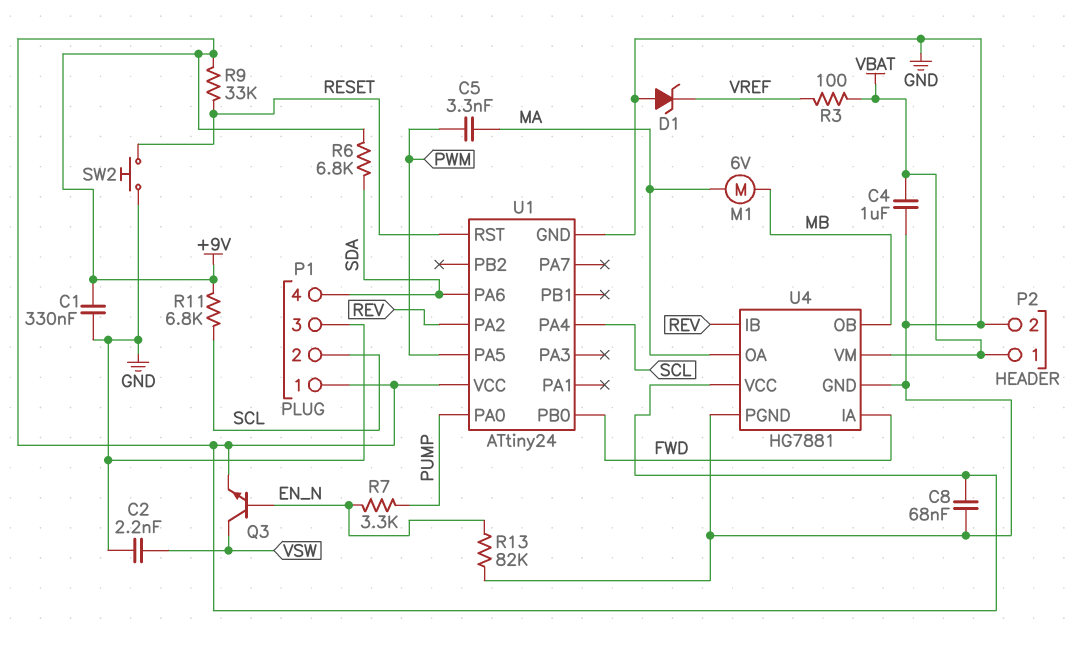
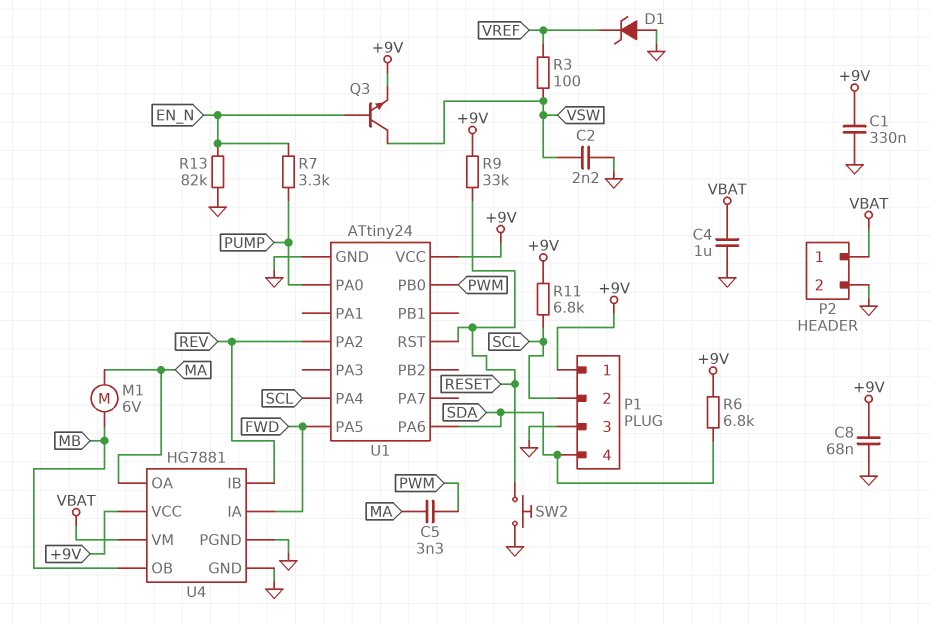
R3: 100 (VBAT, VREF) -> 100 (VREF, VSW)
U1 pin PA5: PWM -> FWD
U1 pin PB0: FWD -> PWM

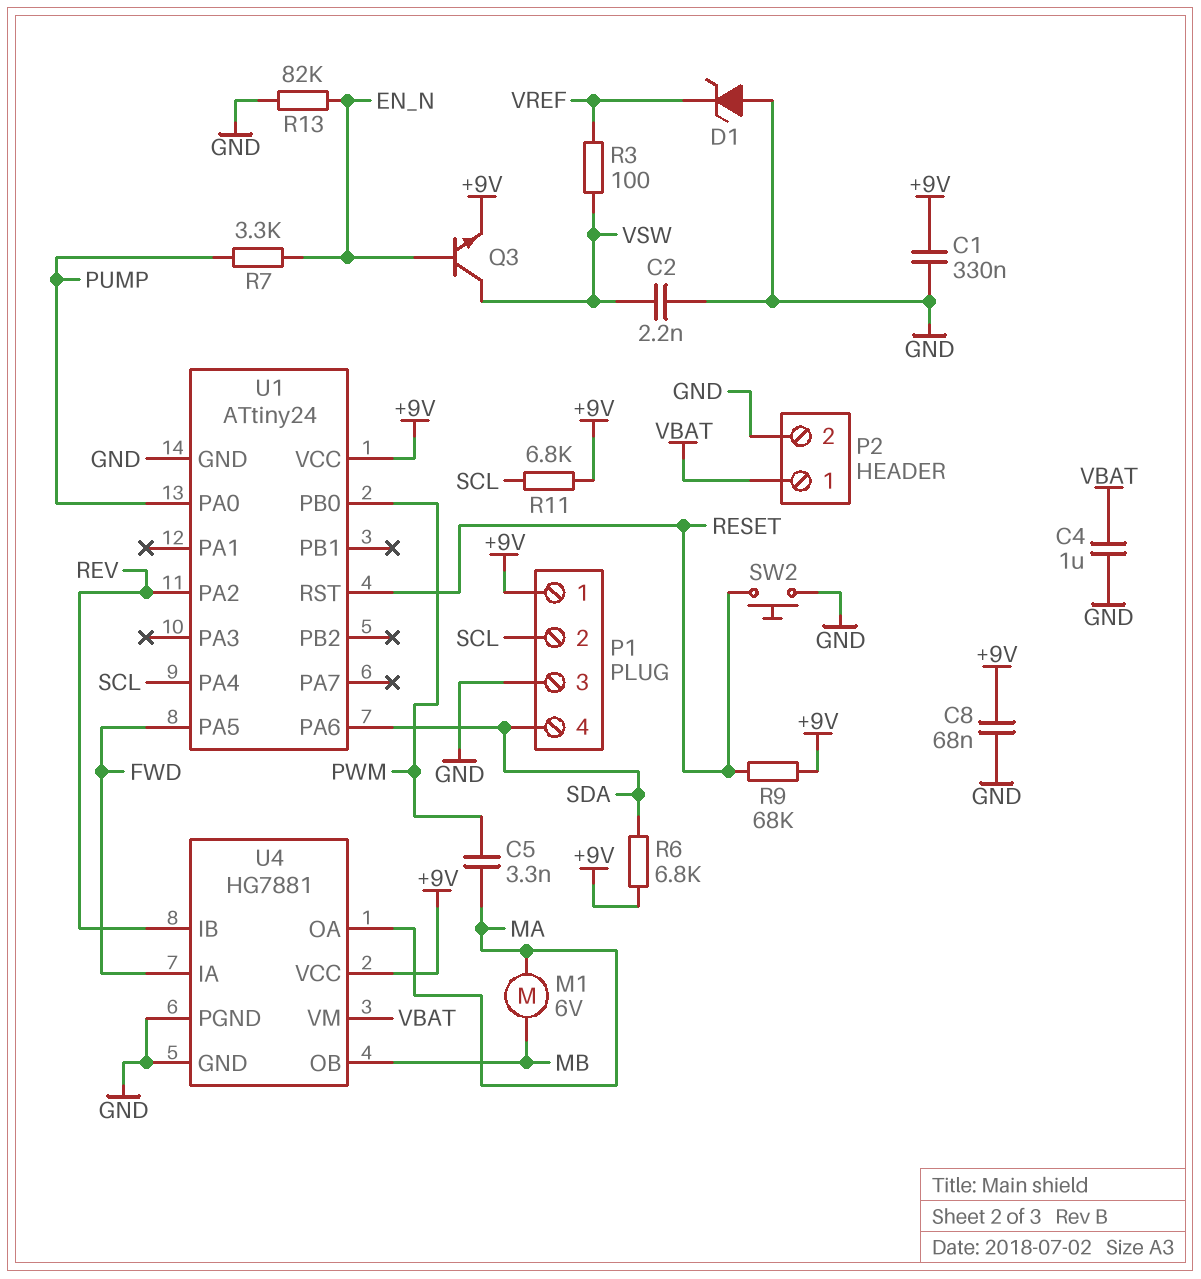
R9: 33k (+9V, RESET) -> 68k (+9V, RESET)

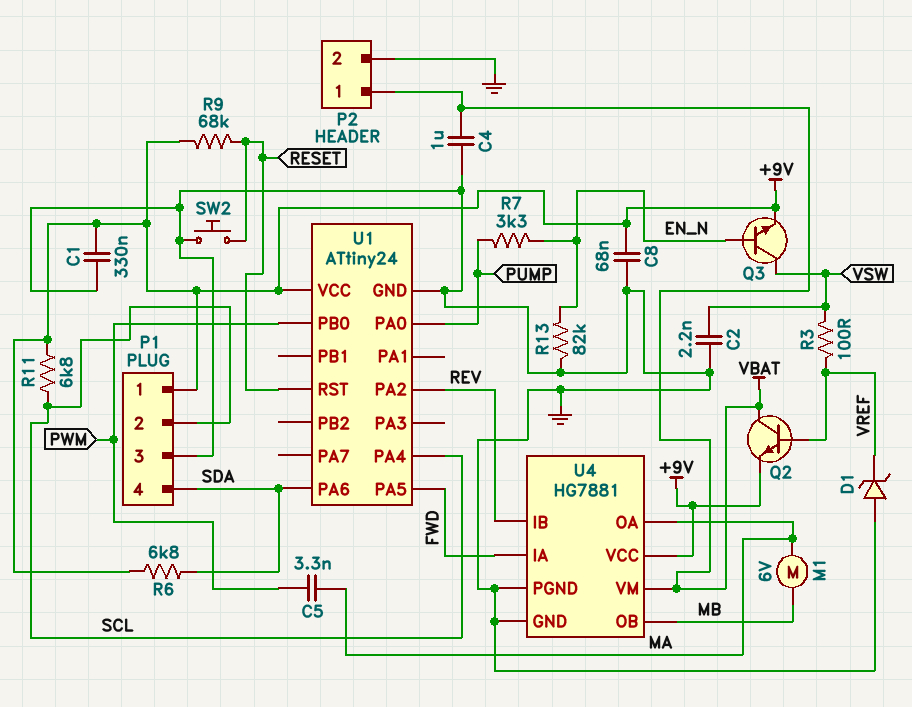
Q2: none -> NPN (B VREF, C VBAT, E +9V)

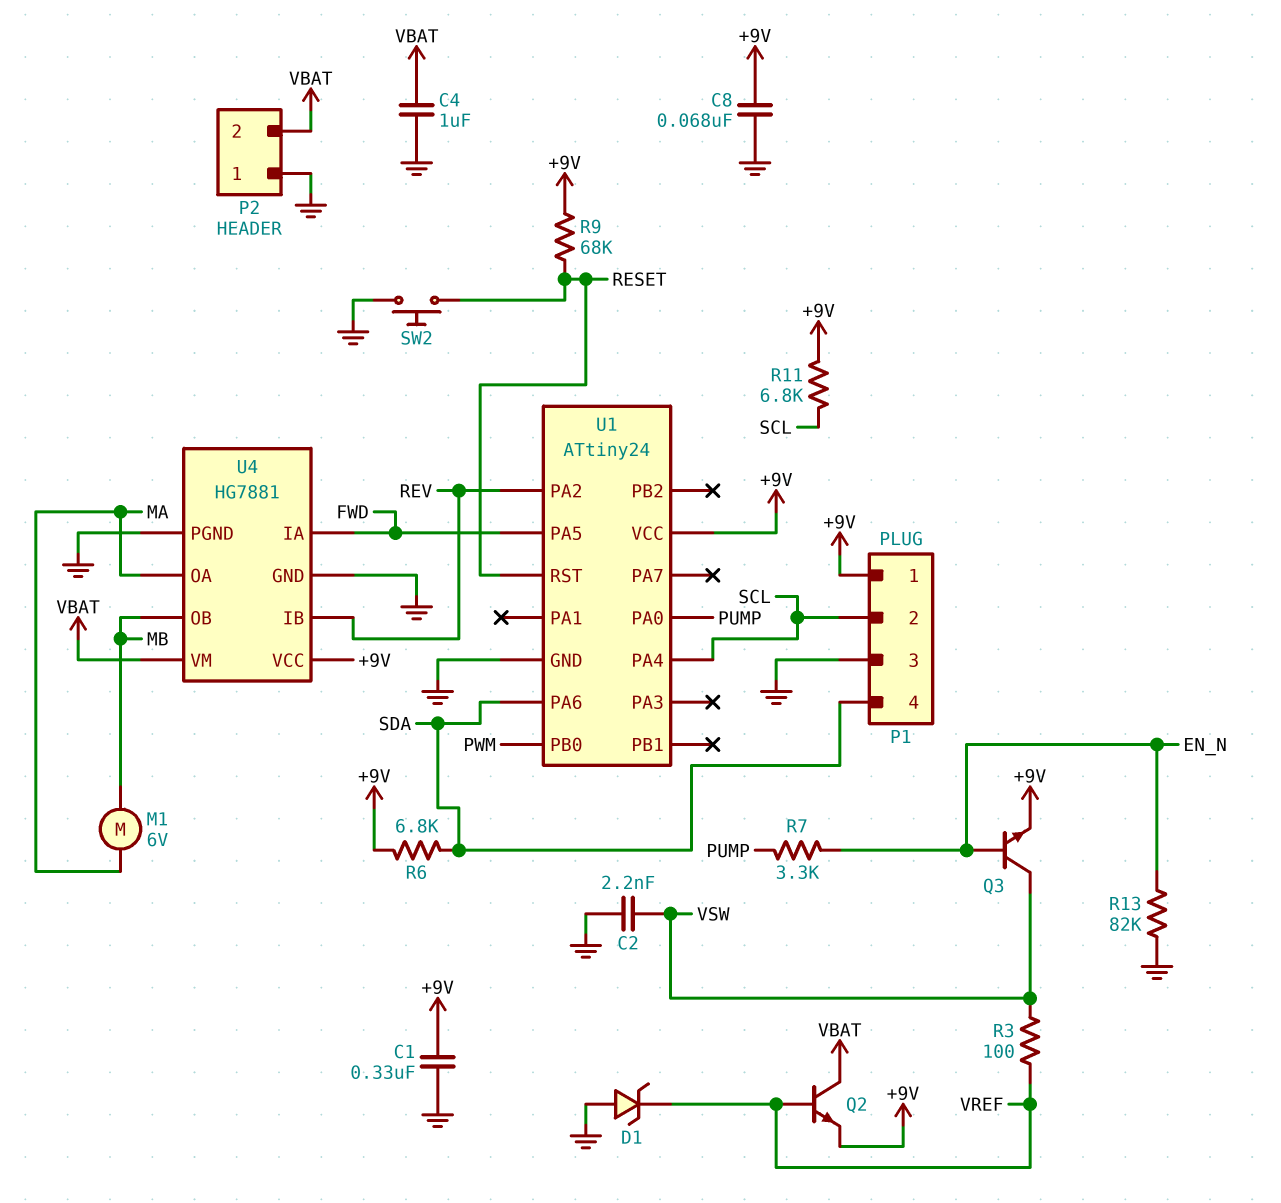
C5: 3.3nF (MA, PWM) -> none
P2 pin 1: VBAT -> GND
P2 pin 2: GND -> VBAT

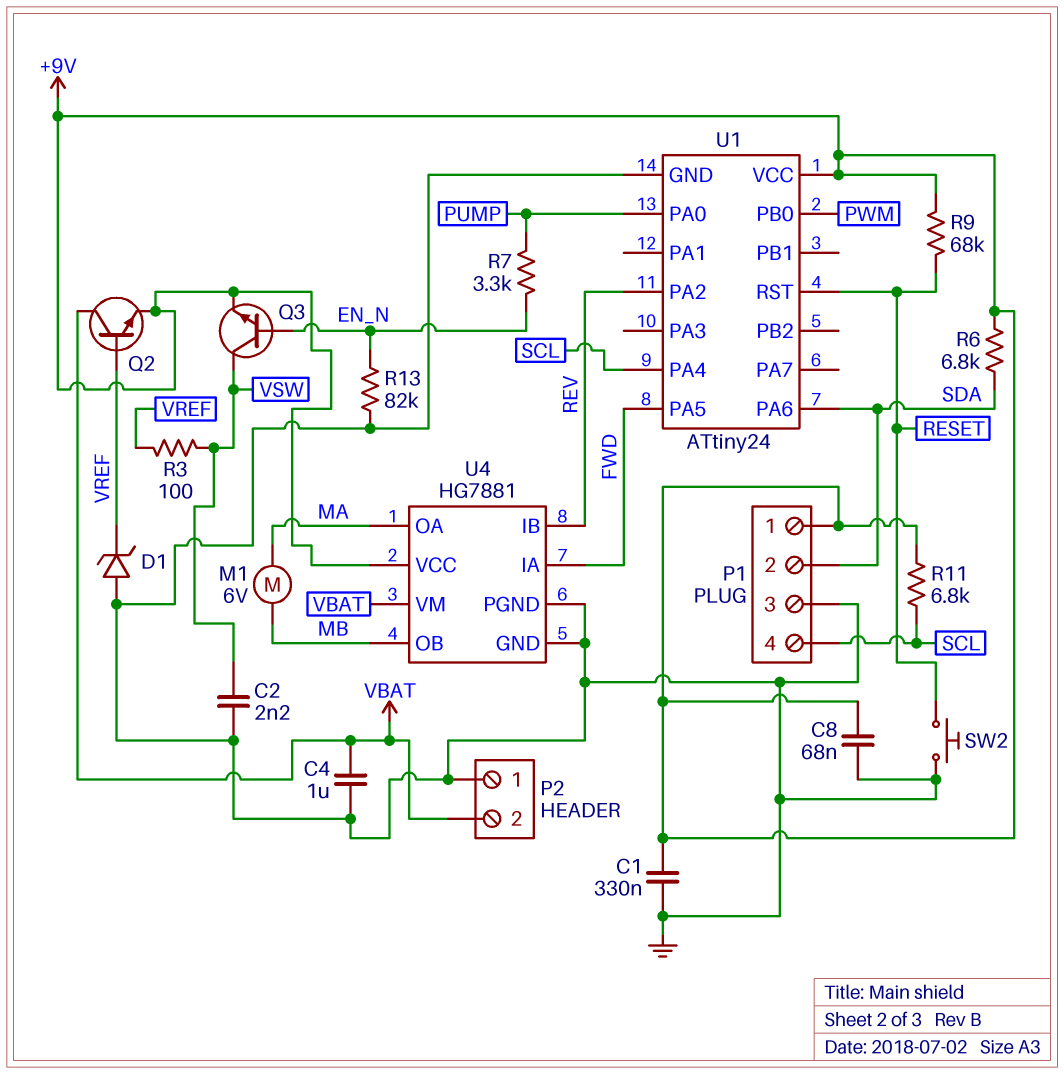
P1 pin 2: SCL -> SDA
P1 pin 4: SDA -> SCL

